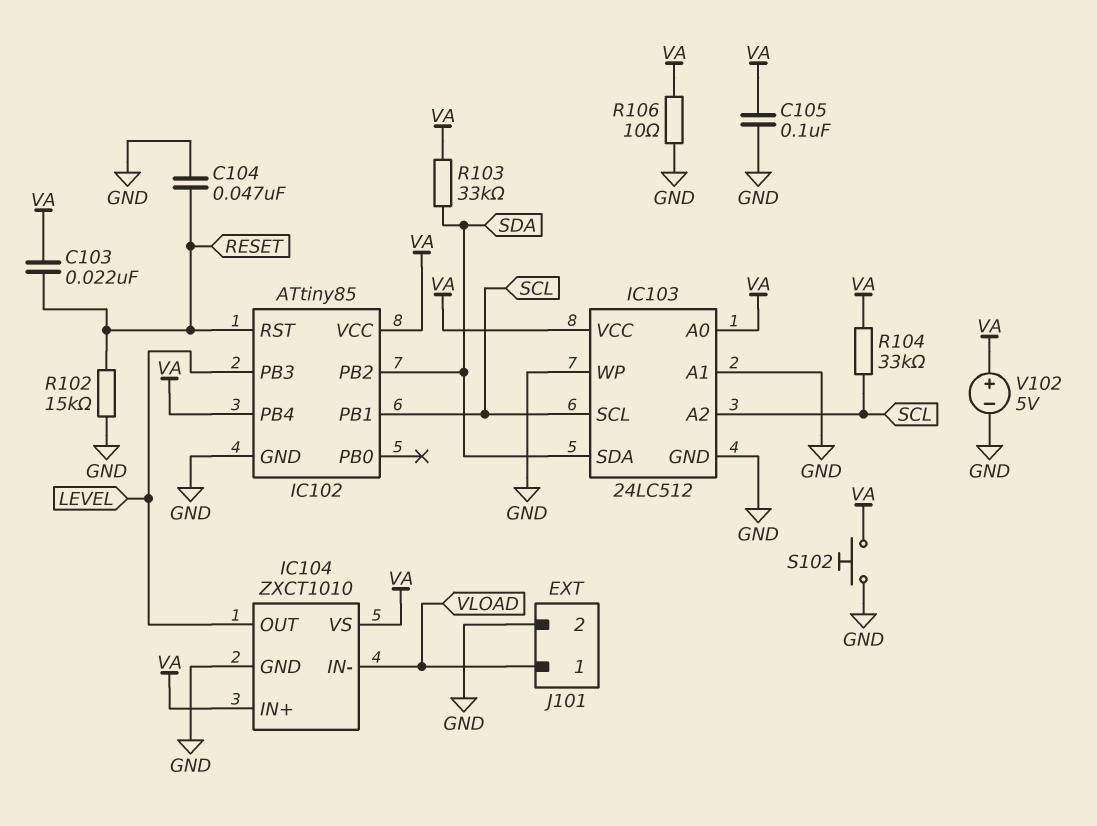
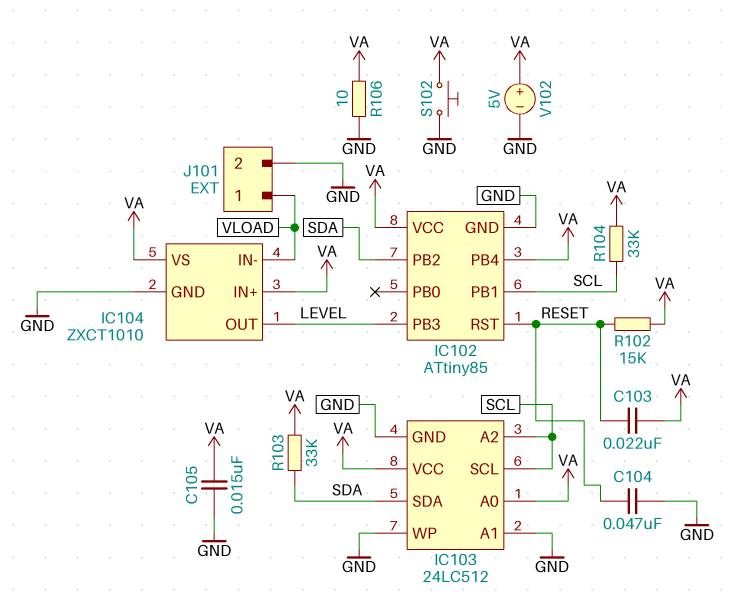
C105: 100nF (GND, VA) -> 15nF (GND, VA)
R102: 15k (GND, RESET) -> 15k (RESET, VA)

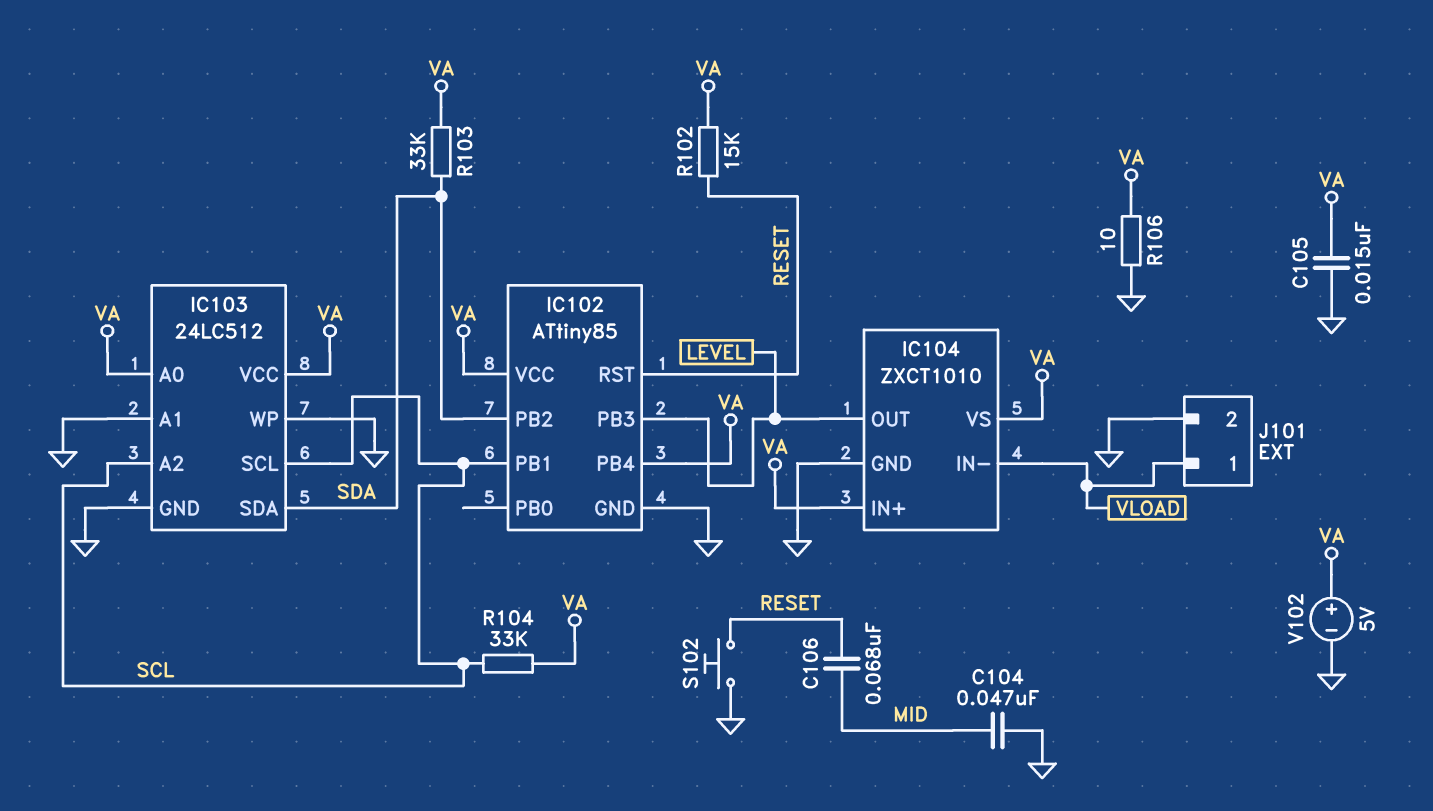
C103: 22nF (RESET, VA) -> none
C104: 47nF (GND, RESET) -> 47nF (GND, MID)
C106: none -> 68nF (MID, RESET)
S102: button (GND, VA) -> button (GND, RESET)

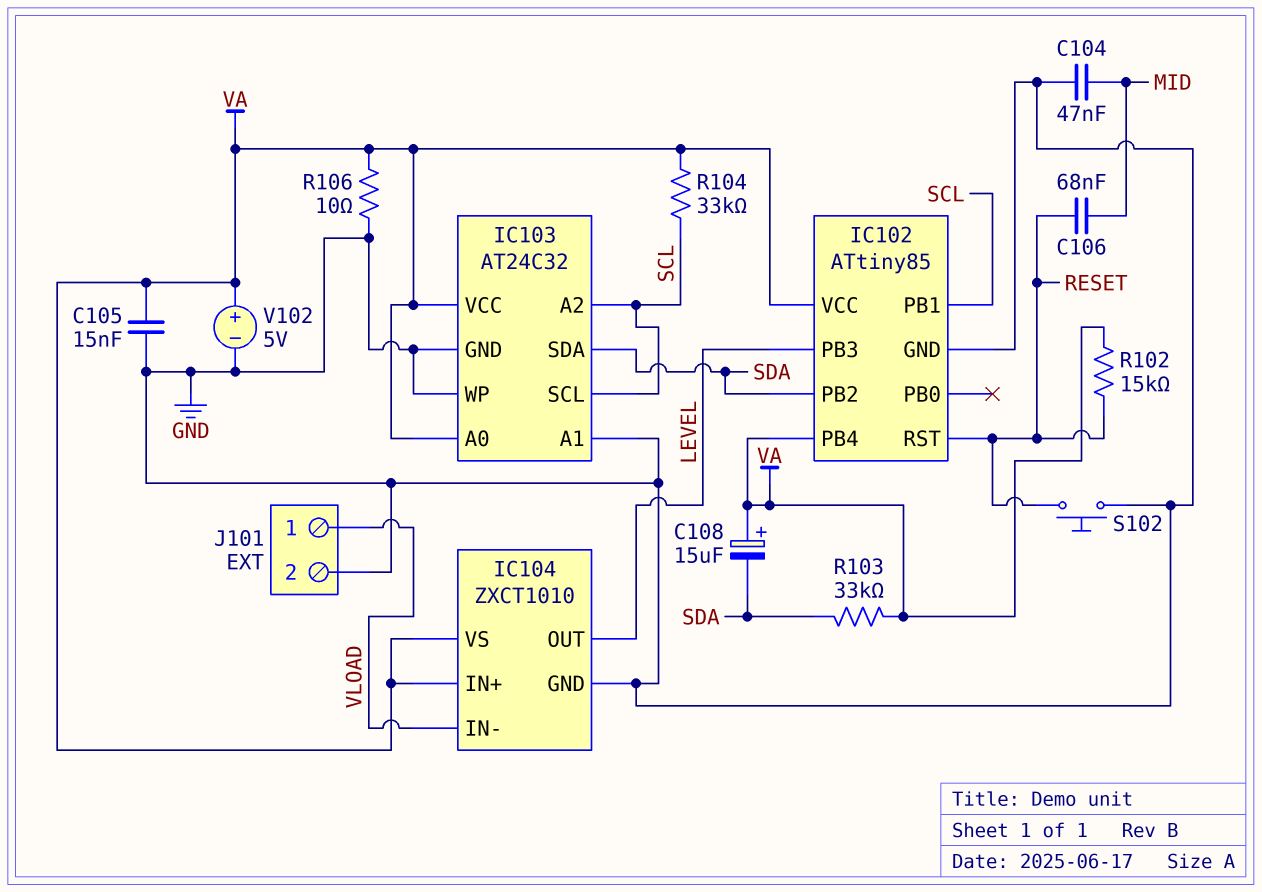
C108: none -> 15uF (plus VA, minus SDA)
IC103: 24LC512 -> AT24C32

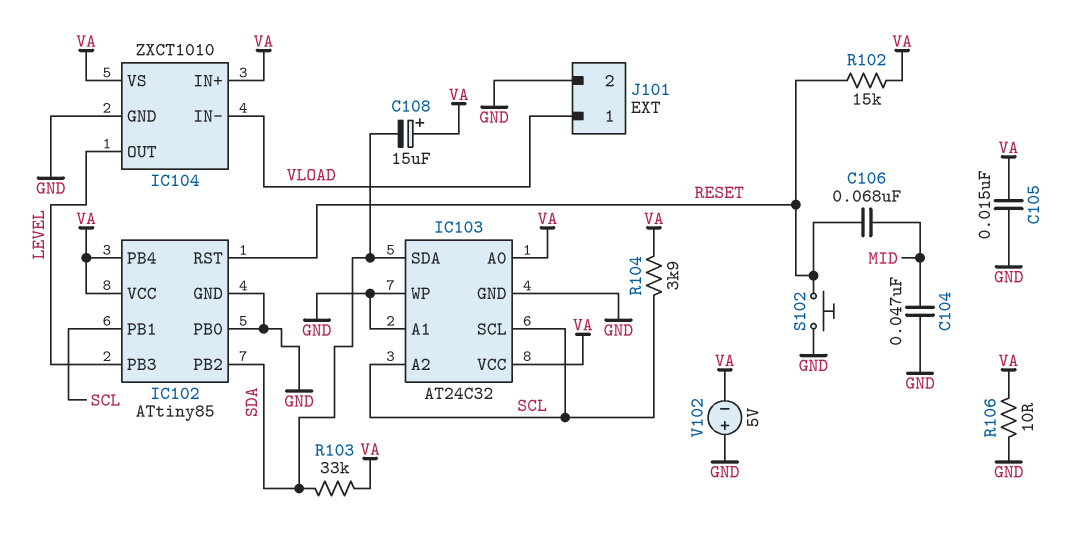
IC102 pin PB0: none -> GND
R104: 33k (SCL, VA) -> 3.9k (SCL, VA)
V102: 5V (plus VA, minus GND) -> 5V (plus GND, minus VA)

